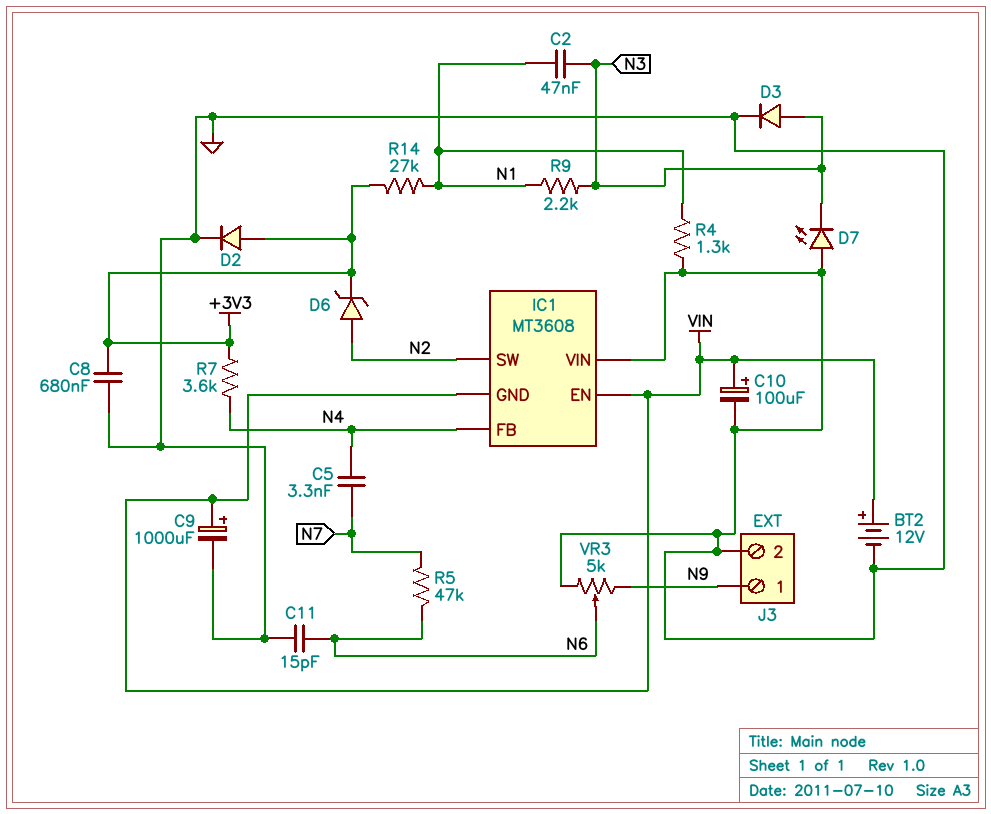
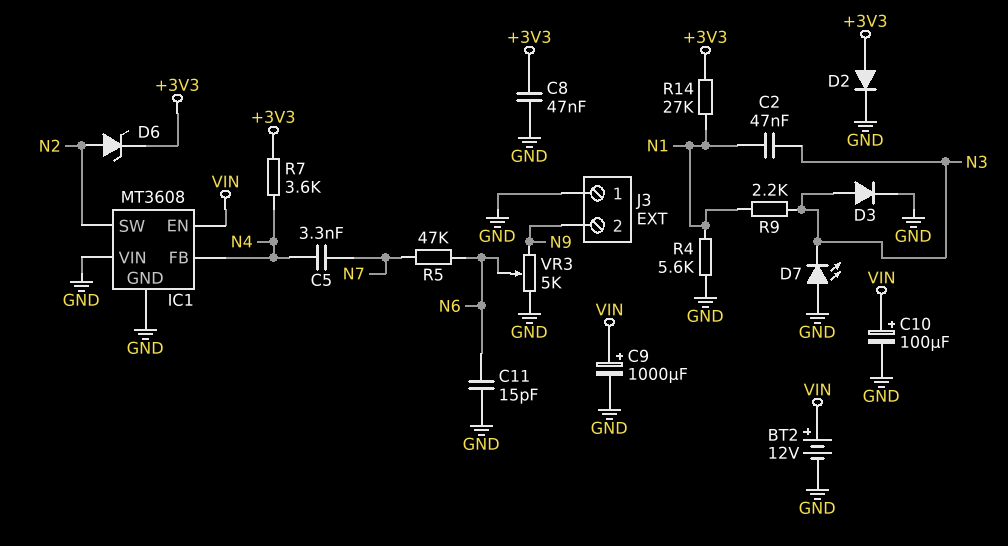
C8: 680nF (+3V3, GND) -> 47nF (+3V3, GND)
IC1 pin GND: VIN -> GND
J3 pin 1: N9 -> GND
J3 pin 2: GND -> N9
R4: 1.3k (GND, N1) -> 5.6k (GND, N1)

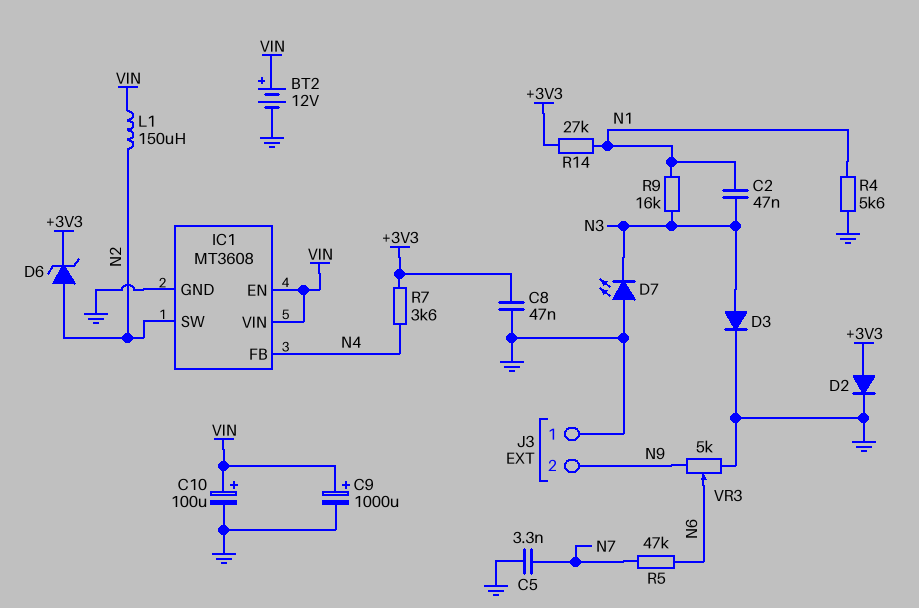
C5: 3.3nF (N4, N7) -> 3.3nF (GND, N7)
C11: 15pF (GND, N6) -> none
IC1 pin VIN: GND -> VIN
L1: none -> 150uH (N2, VIN)
R9: 2.2k (N1, N3) -> 16k (N1, N3)

